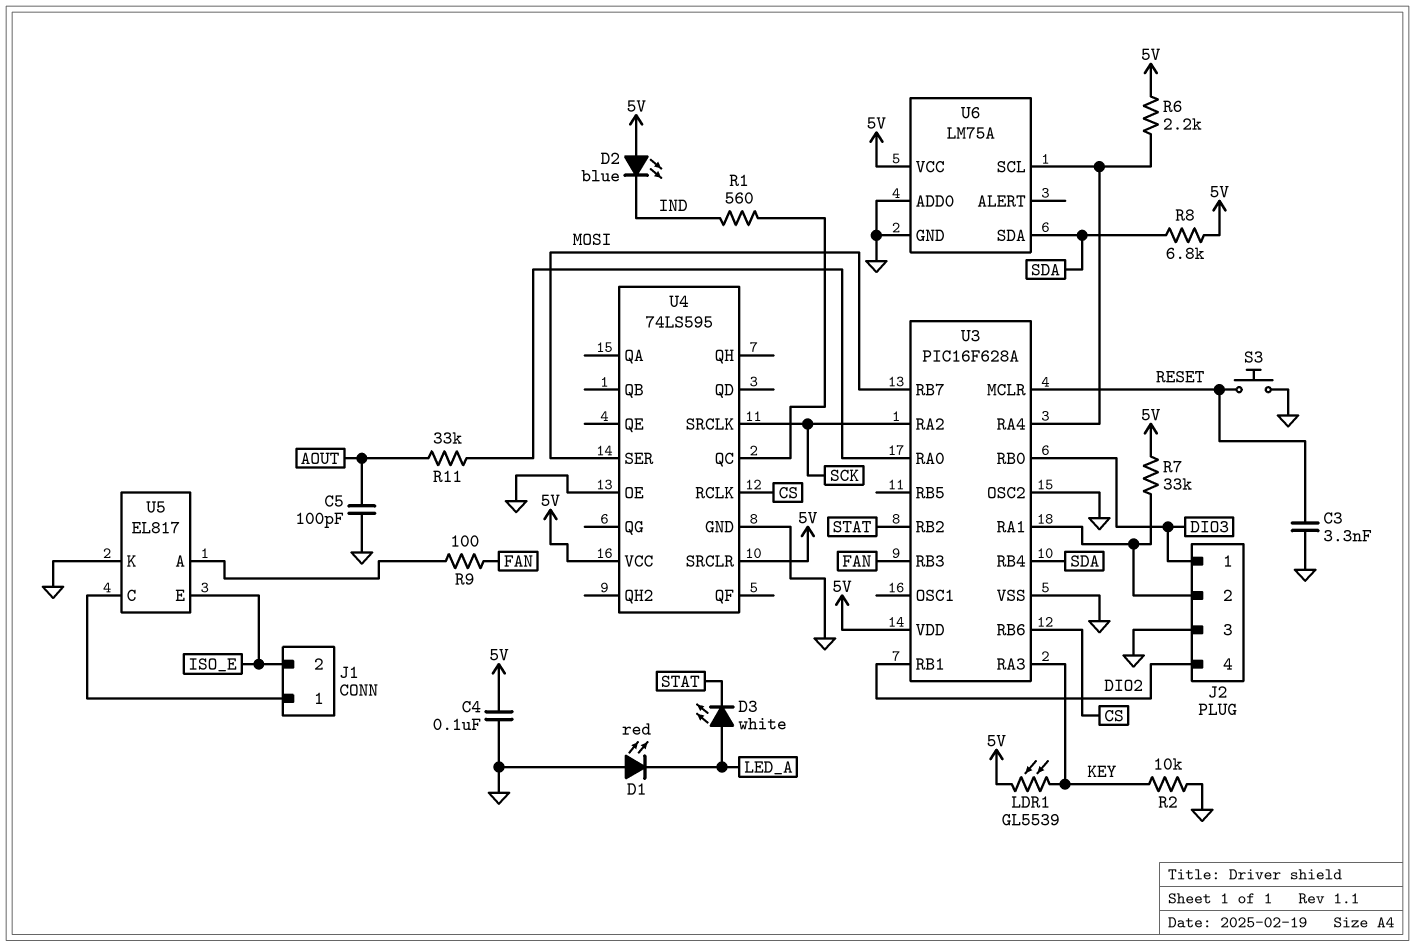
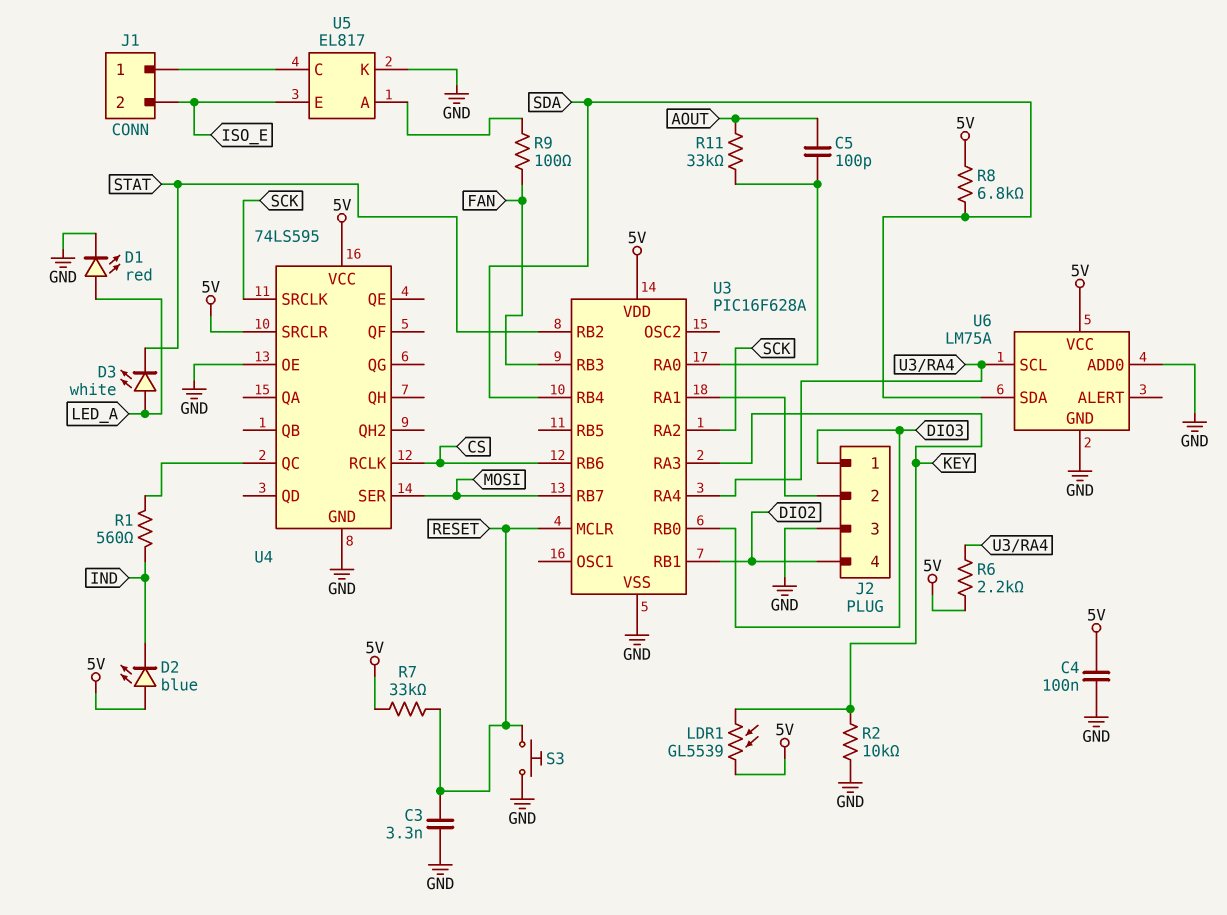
C5: 100pF (AOUT, GND) -> 100pF (AOUT, U3/RA0)
D1: LED red (A GND, K LED_A) -> LED red (A LED_A, K GND)
R7: 33k (5V, J2/2) -> 33k (5V, RESET)
U3 pin OSC2: GND -> none

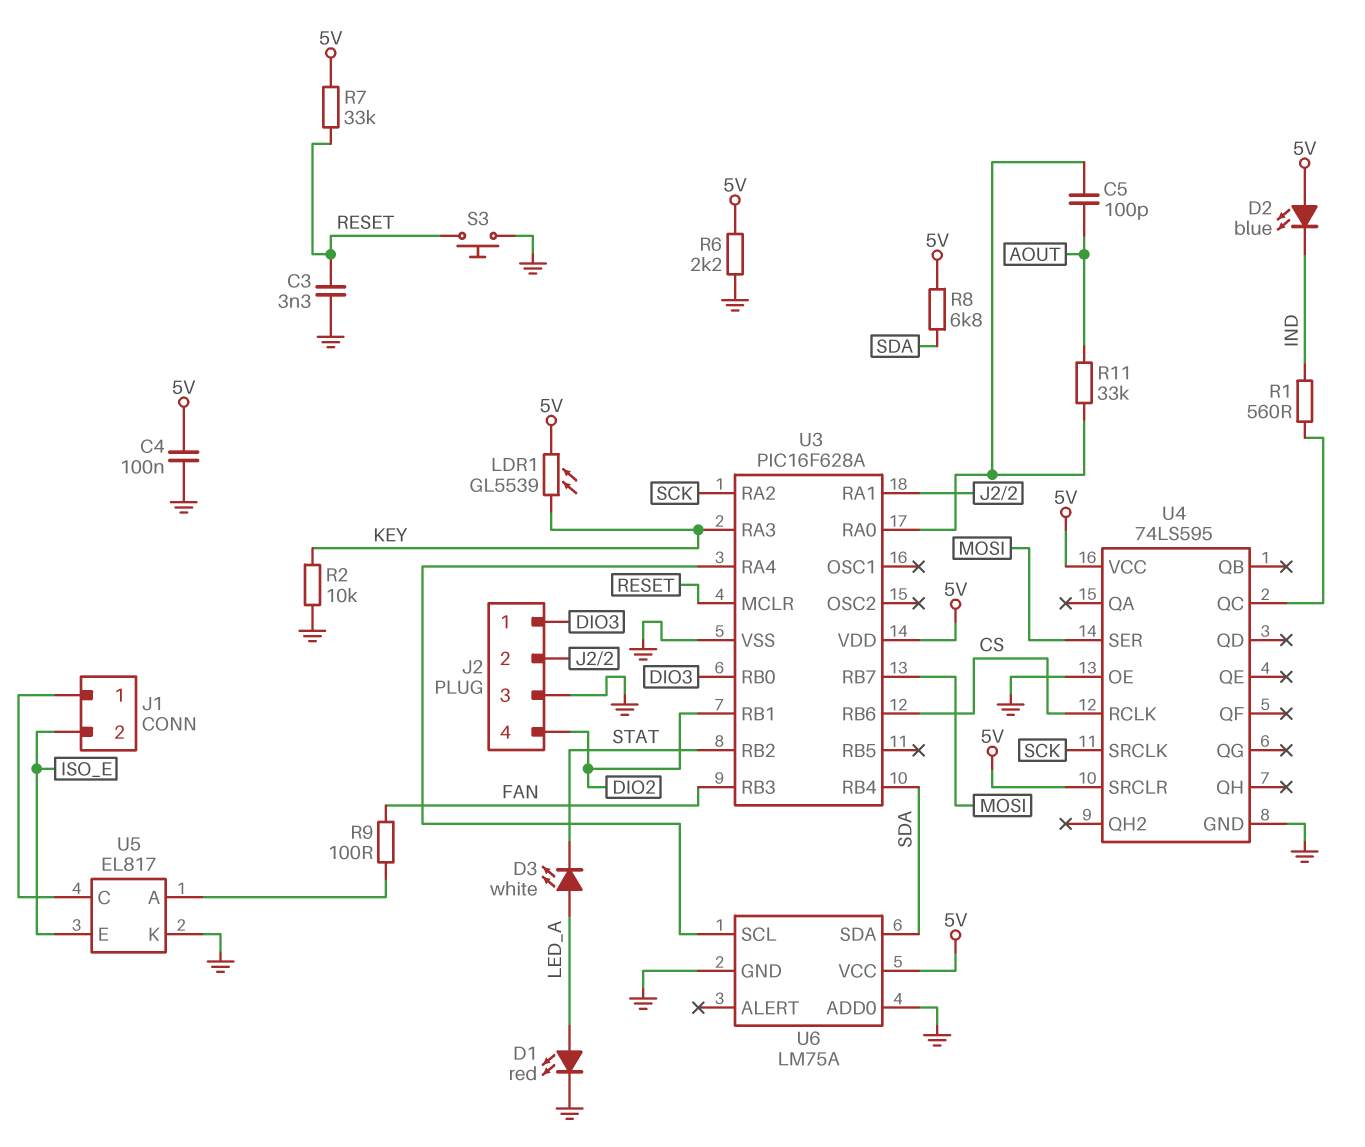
R6: 2.2k (5V, U3/RA4) -> 2.2k (5V, GND)

